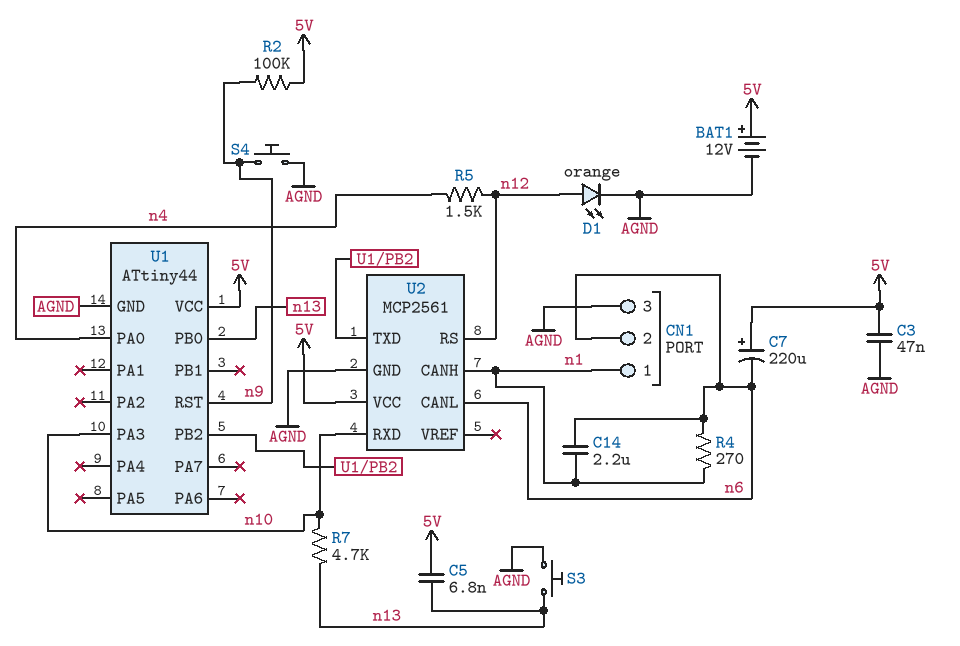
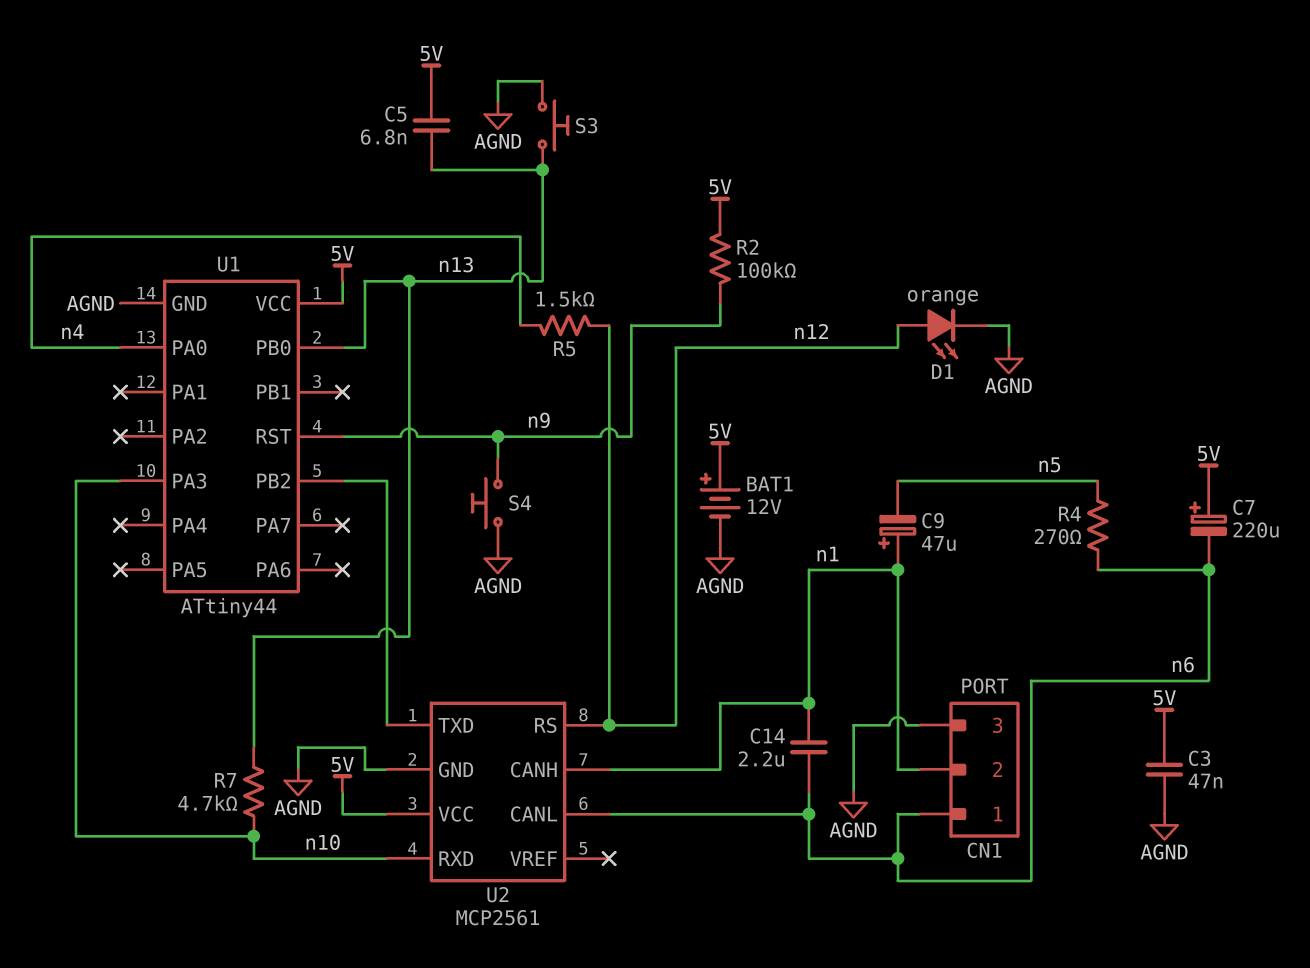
C9: none -> 47uF (plus n1, minus n5)
CN1 pin 1: n1 -> n6
CN1 pin 2: n6 -> n1
R4: 270 (n1, n6) -> 270 (n5, n6)

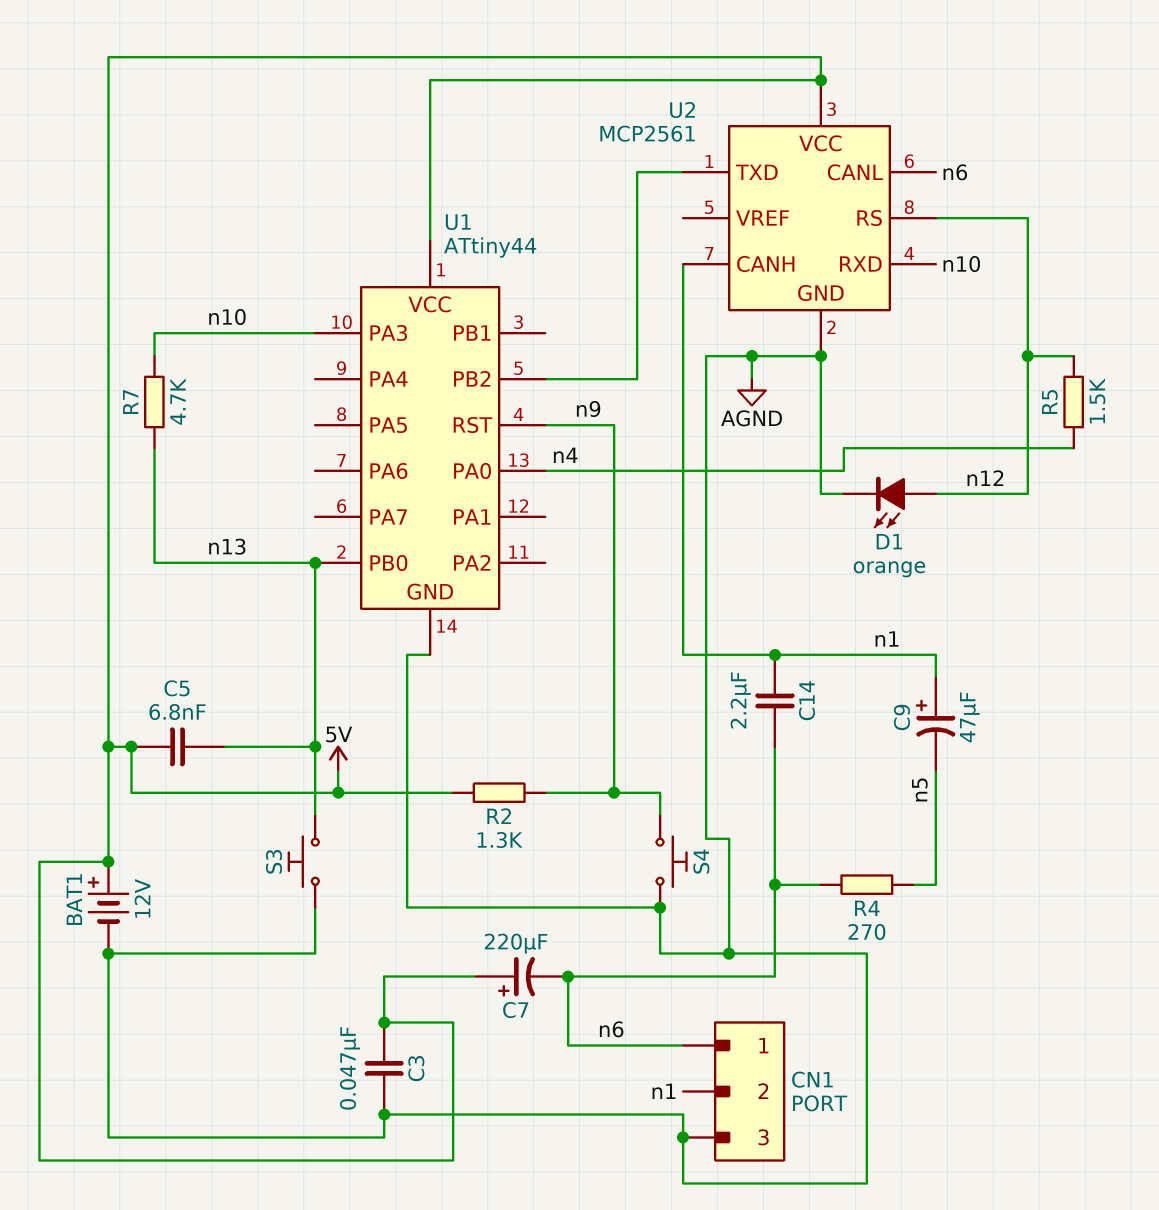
R2: 100k (5V, n9) -> 1.3k (5V, n9)

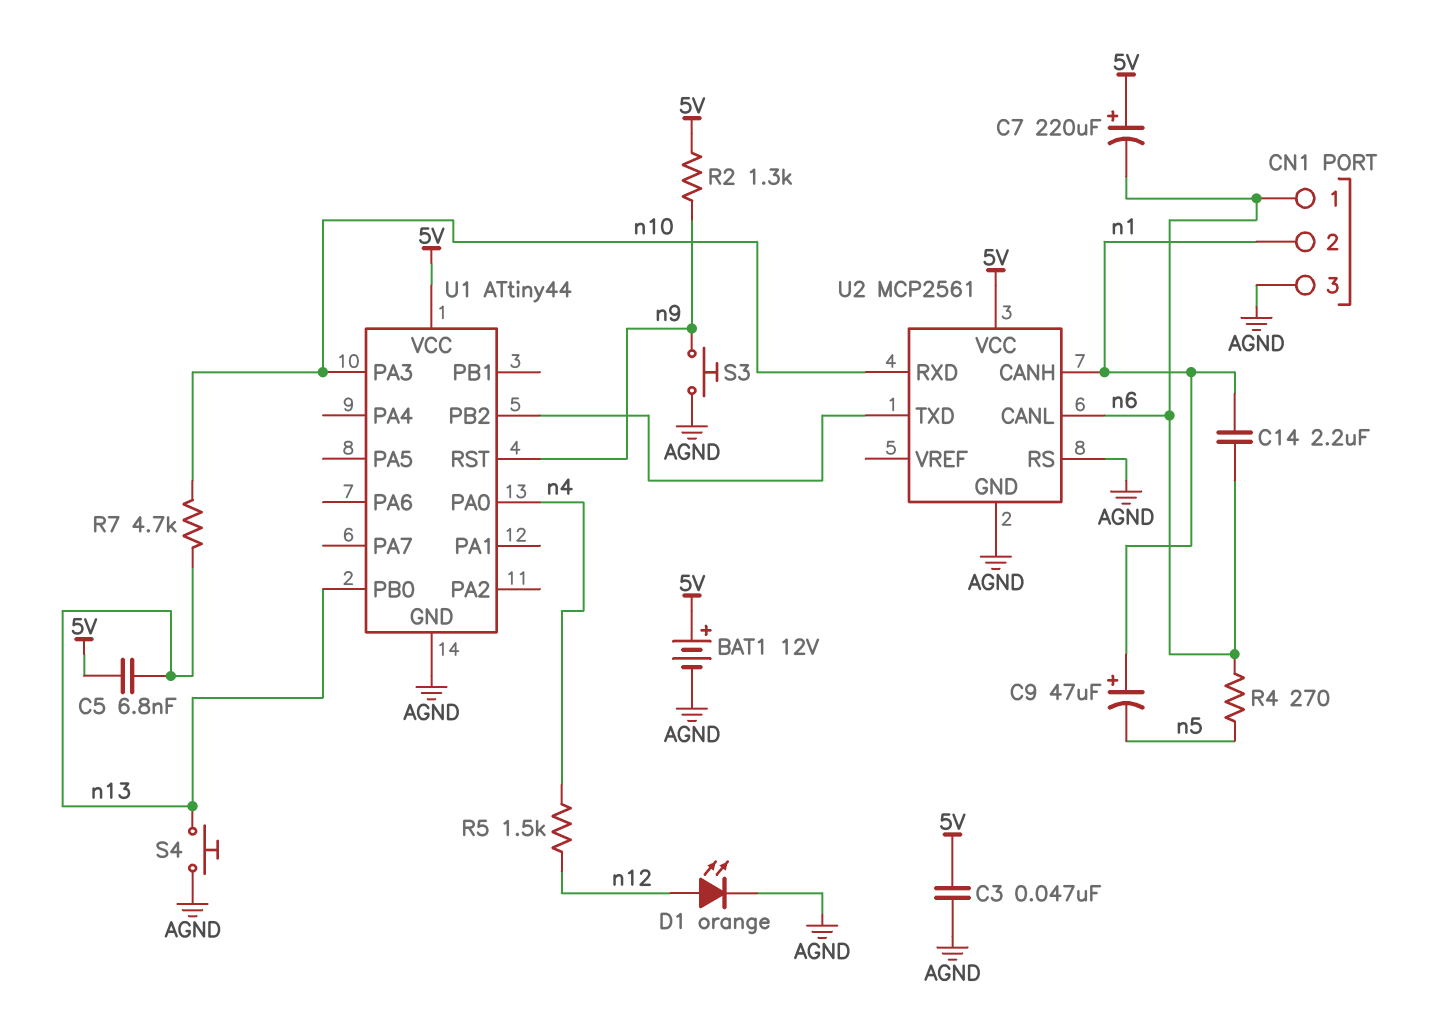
S3: button (AGND, n13) -> button (AGND, n9)
S4: button (AGND, n9) -> button (AGND, n13)
U2 pin RS: n12 -> AGND

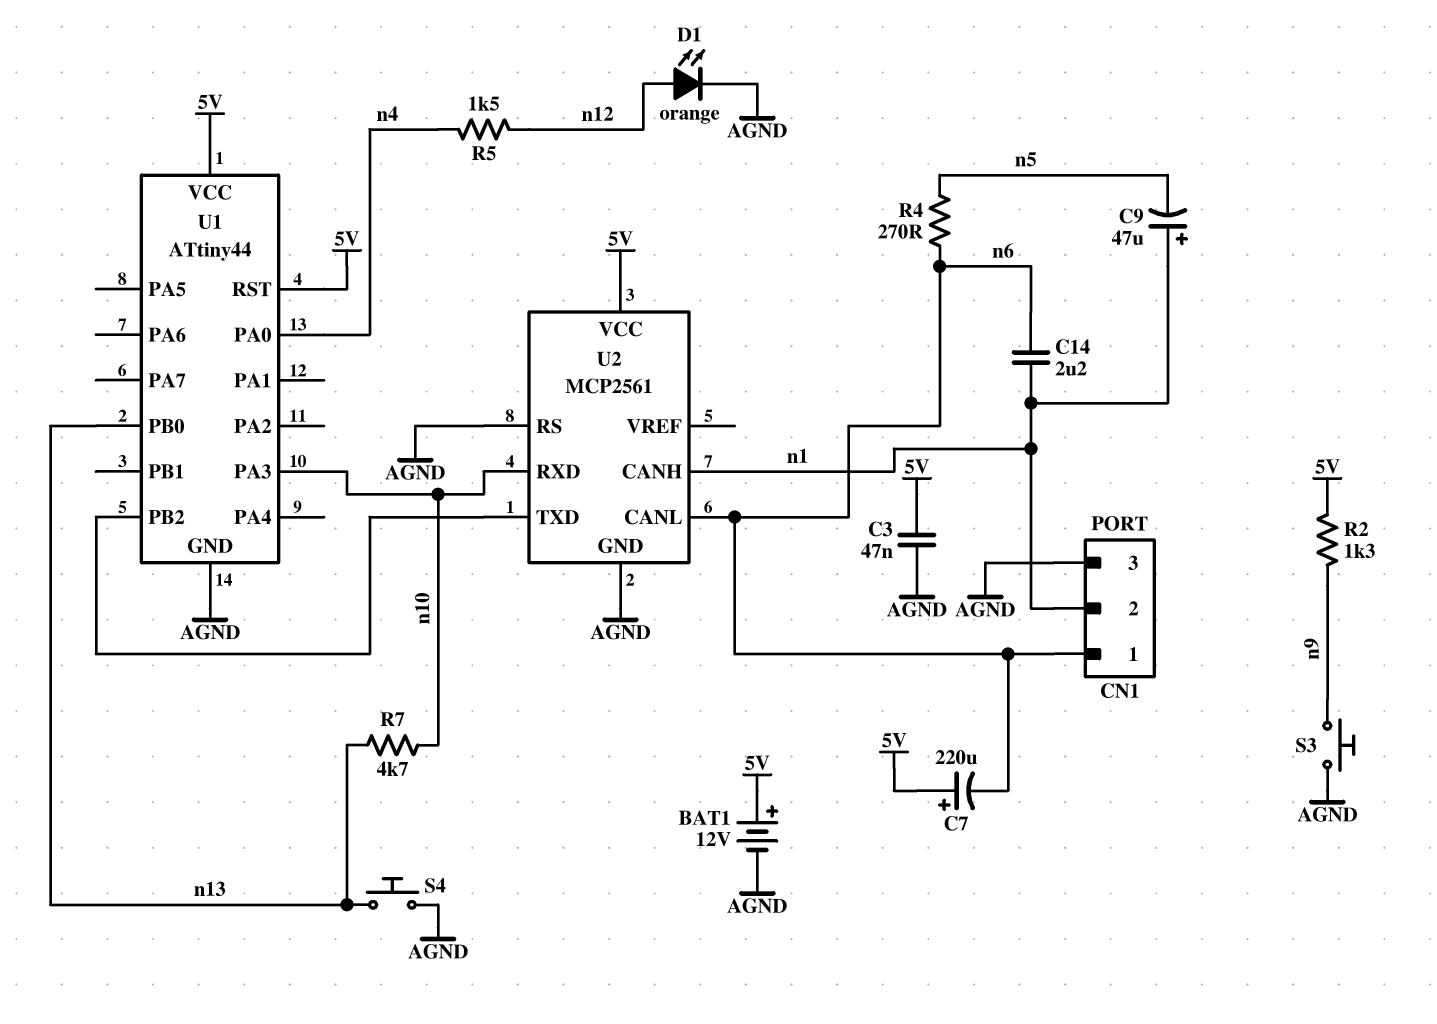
C5: 6.8nF (5V, n13) -> none
U1 pin RST: n9 -> 5V

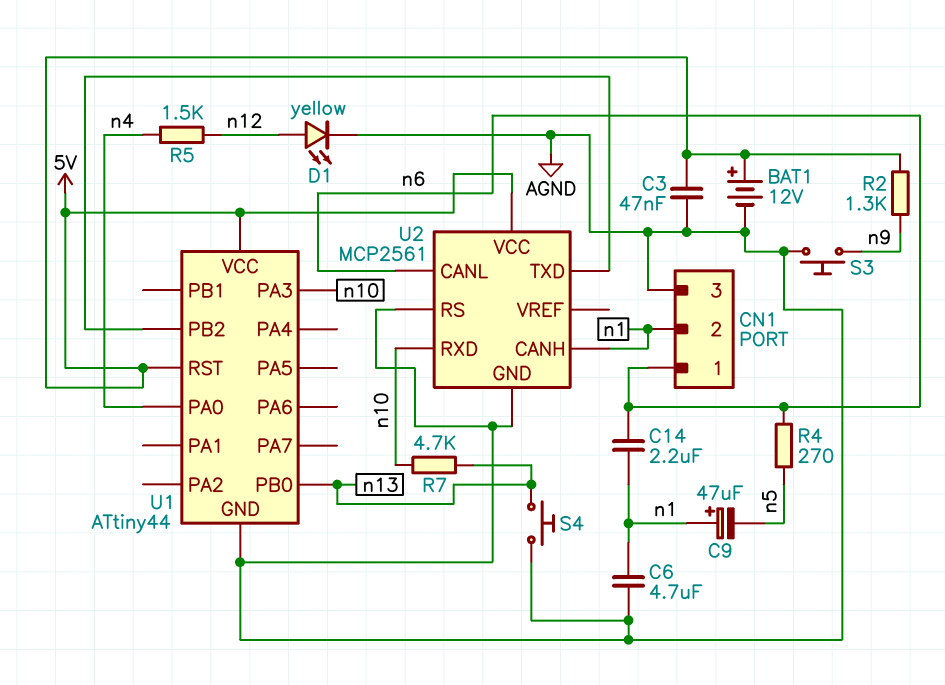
C6: none -> 4.7uF (AGND, n1)
C7: 220uF (plus 5V, minus n6) -> none
D1: LED orange (A n12, K AGND) -> LED yellow (A n12, K AGND)

